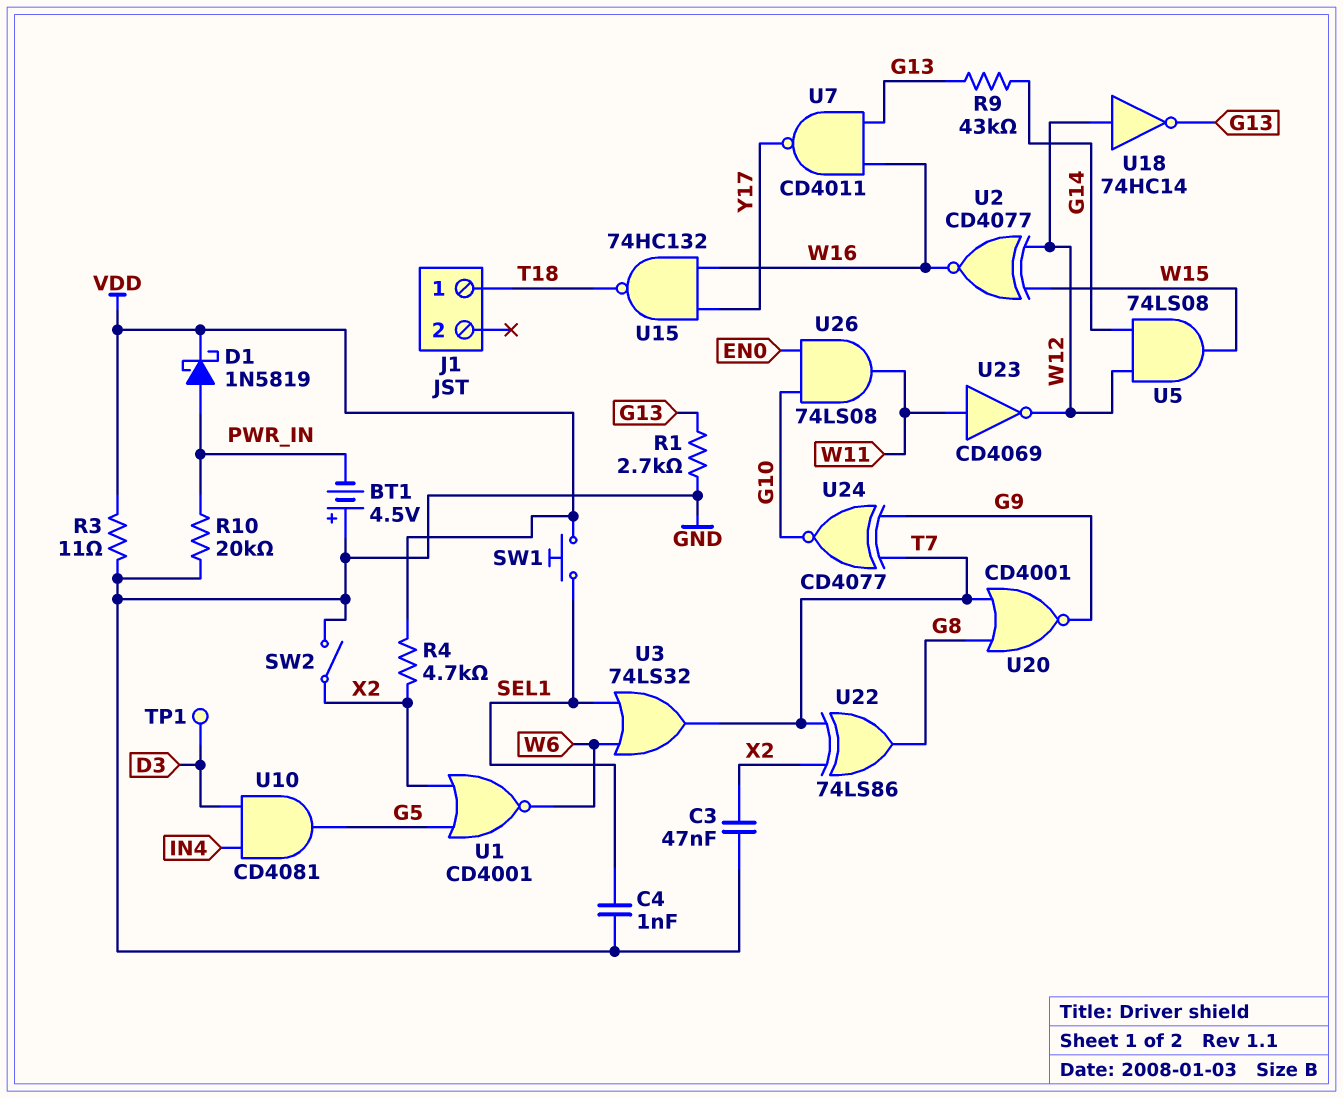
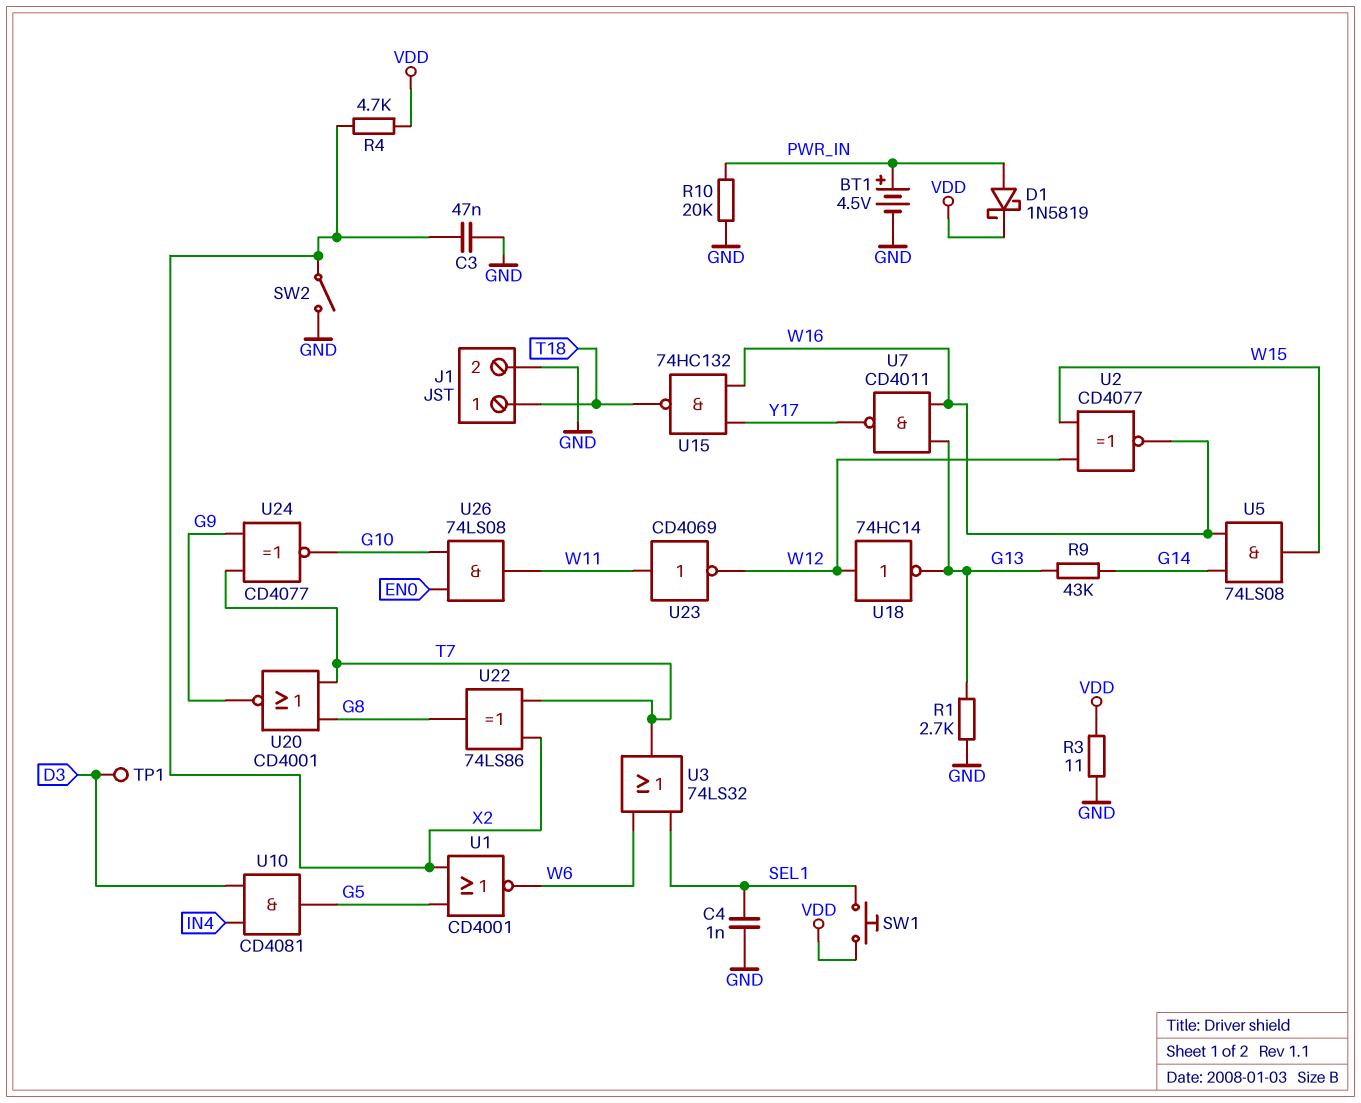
BT1: 4.5V (plus GND, minus PWR_IN) -> 4.5V (plus PWR_IN, minus GND)
J1 pin 2: none -> GND
U5: AND 74LS08 (in G14, in W12, out W15) -> AND 74LS08 (in G14, in W16, out W15)

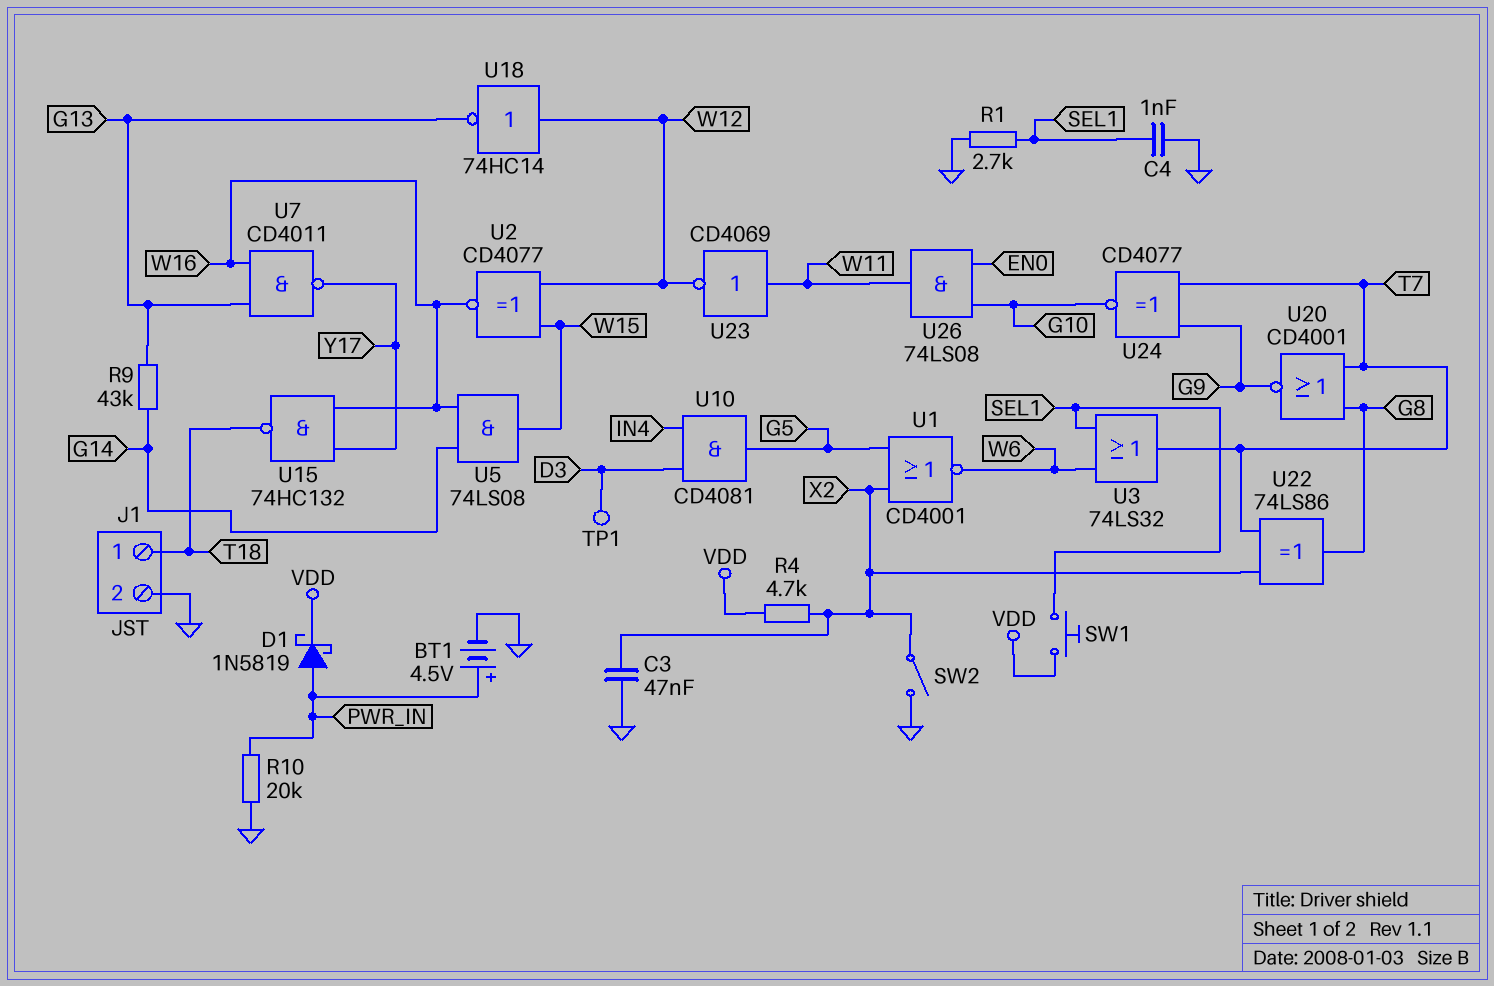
R1: 2.7k (G13, GND) -> 2.7k (GND, SEL1)
R3: 11 (GND, VDD) -> none

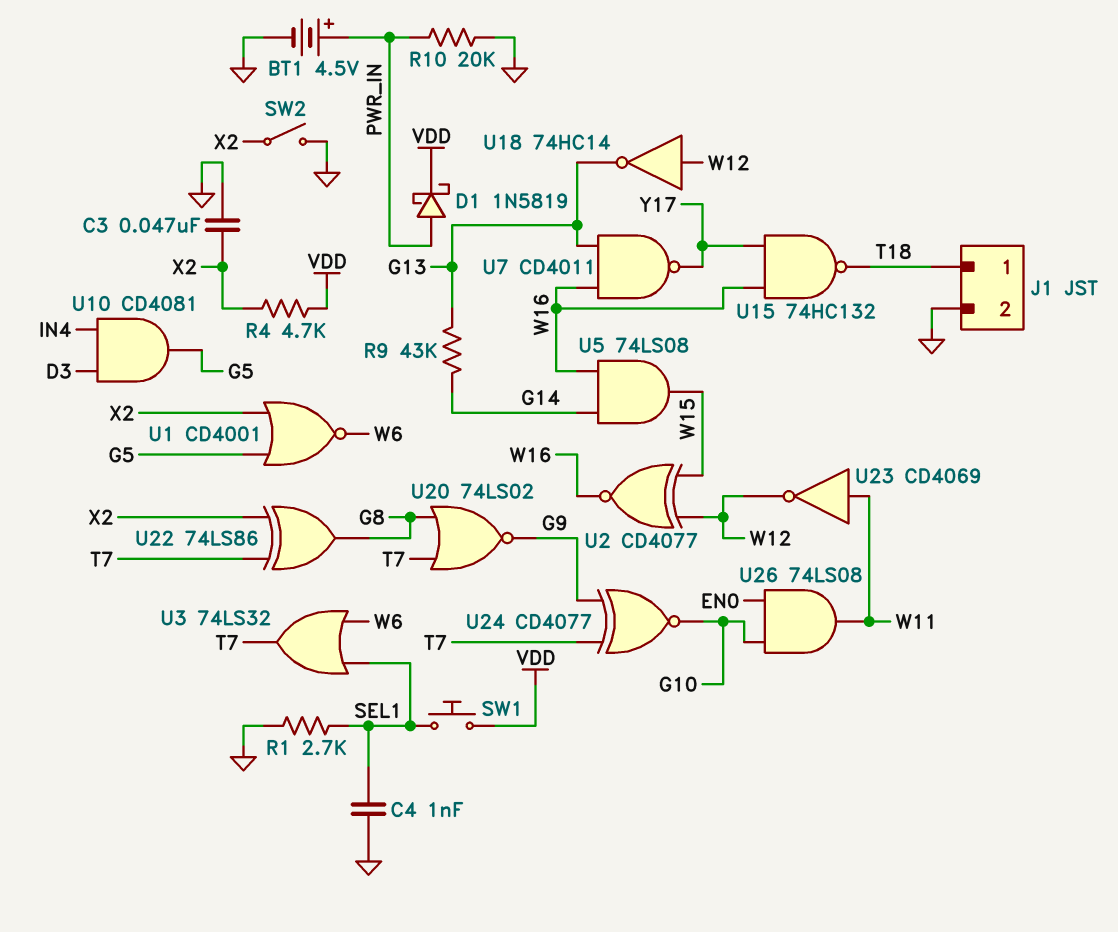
TP1: test point (D3) -> none
U20: NOR CD4001 (in G8, in T7, out G9) -> NOR 74LS02 (in G8, in T7, out G9)

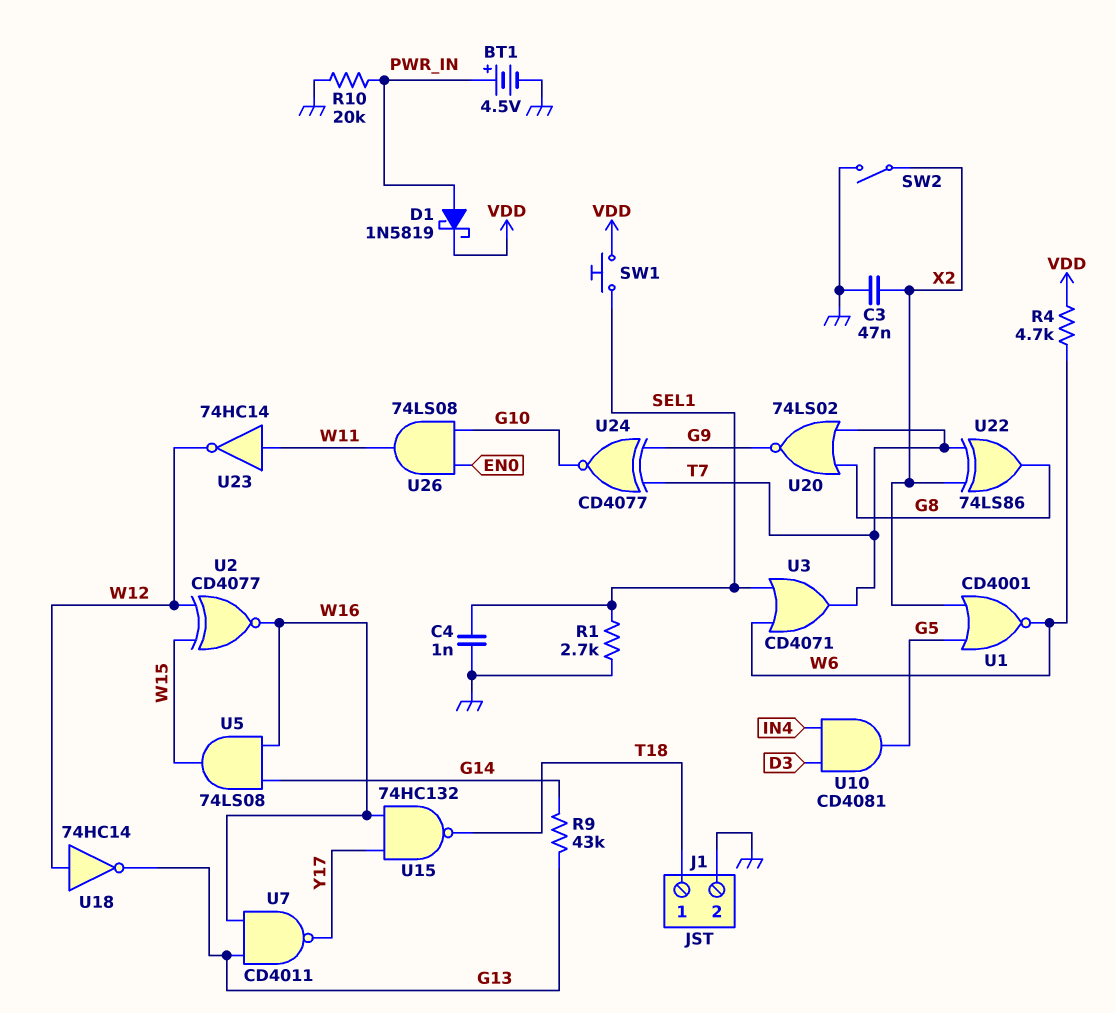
R4: 4.7k (VDD, X2) -> 4.7k (VDD, W6)
U3: OR 74LS32 (in SEL1, in W6, out T7) -> OR CD4071 (in SEL1, in W6, out T7)
U23: NOT CD4069 (in W11, out W12) -> NOT 74HC14 (in W11, out W12)

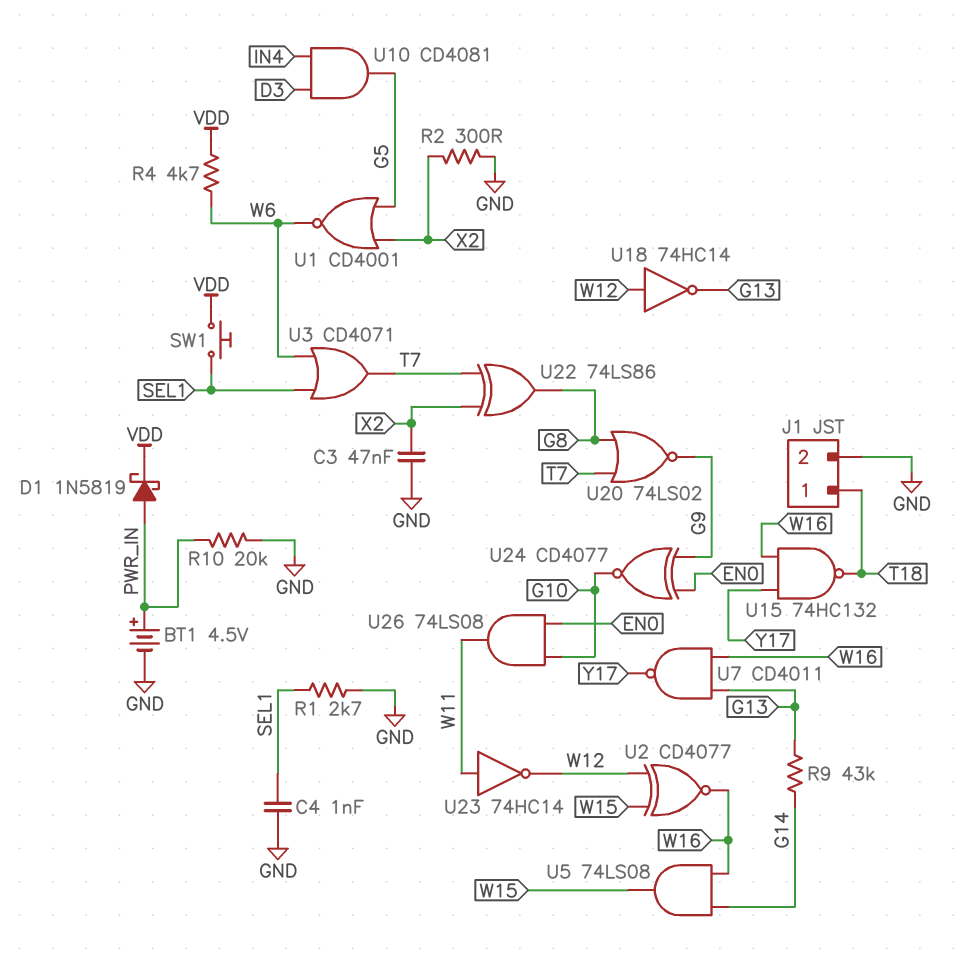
R2: none -> 300 (GND, X2)
SW2: switch (GND, X2) -> none
U24: XNOR CD4077 (in G9, in T7, out G10) -> XNOR CD4077 (in EN0, in G9, out G10)

